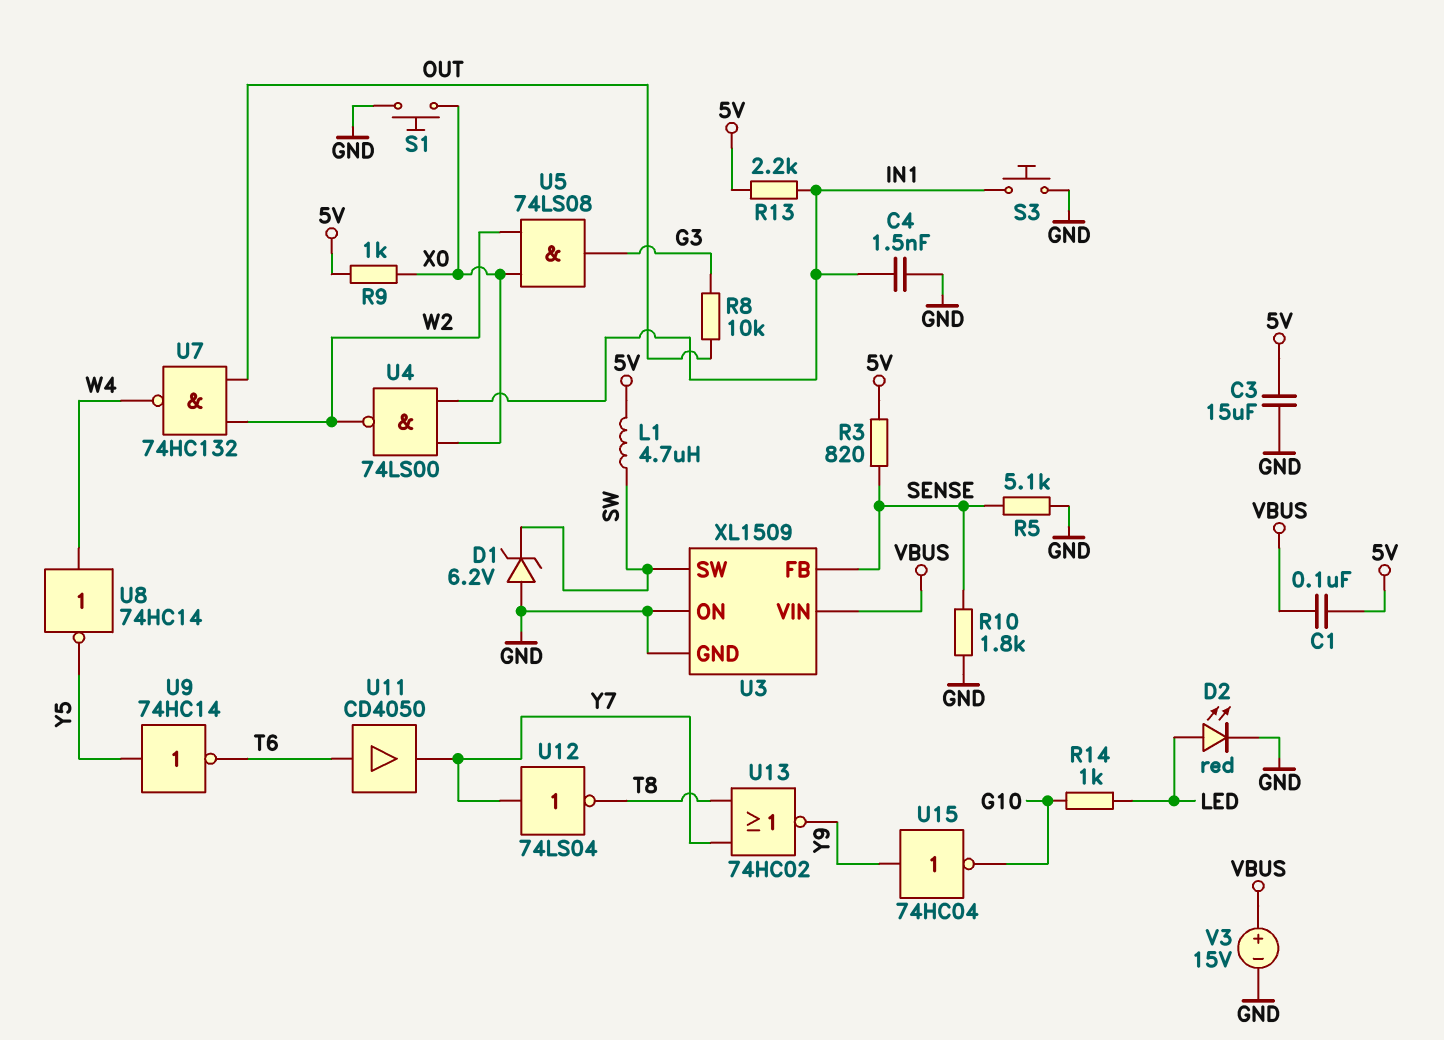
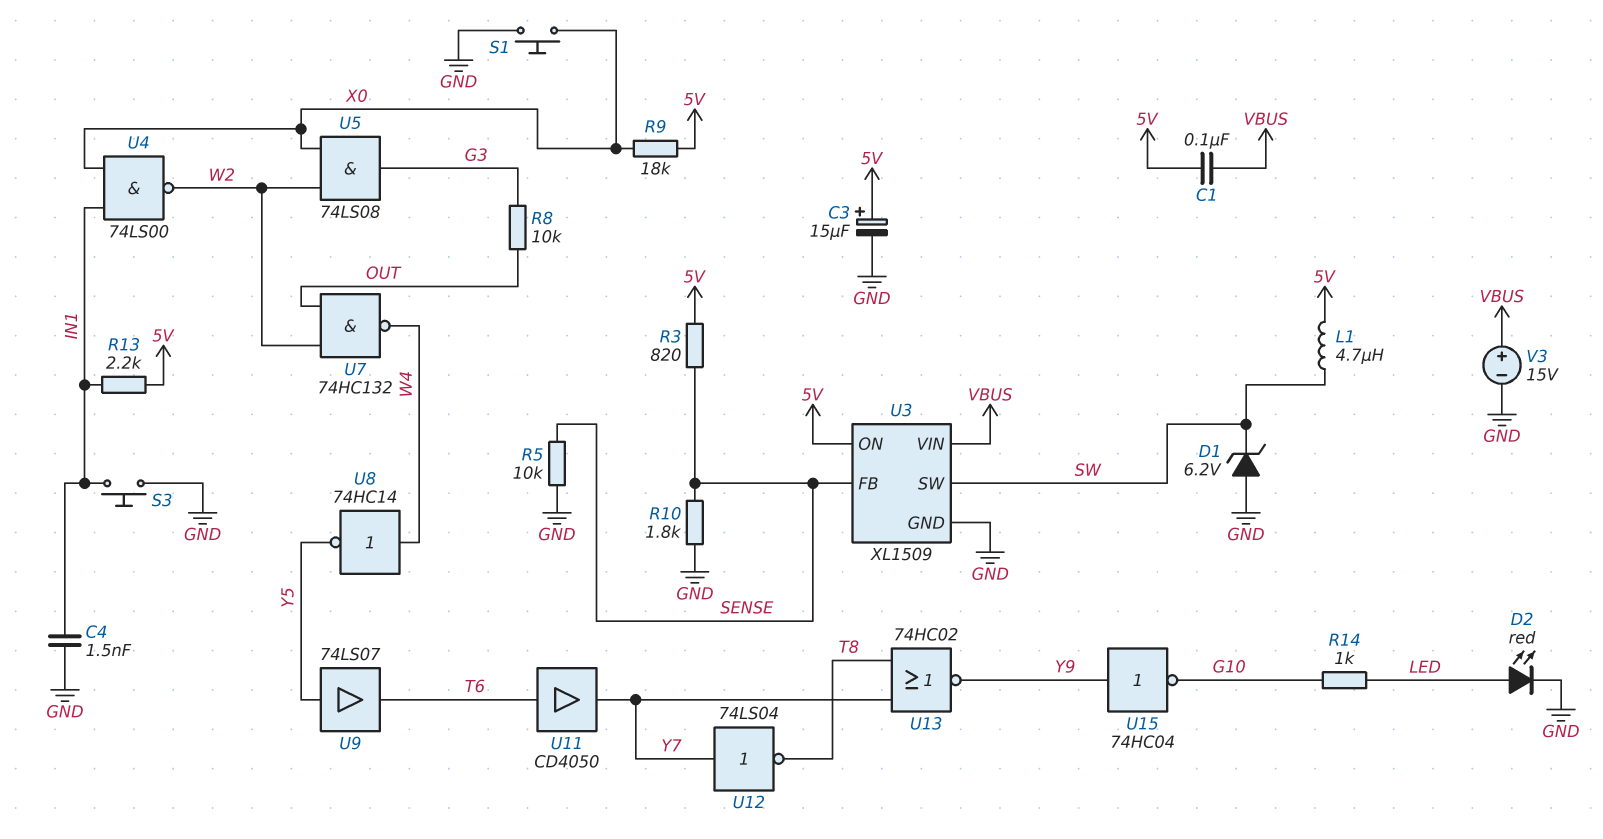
C3: 15uF (5V, GND) -> 15uF (plus 5V, minus GND)
R5: 5.1k (GND, SENSE) -> 10k (GND, SENSE)
R9: 1k (5V, X0) -> 18k (5V, X0)
U3 pin ON: GND -> 5V
U9: NOT 74HC14 (in Y5, out T6) -> buffer 74LS07 (in Y5, out T6)

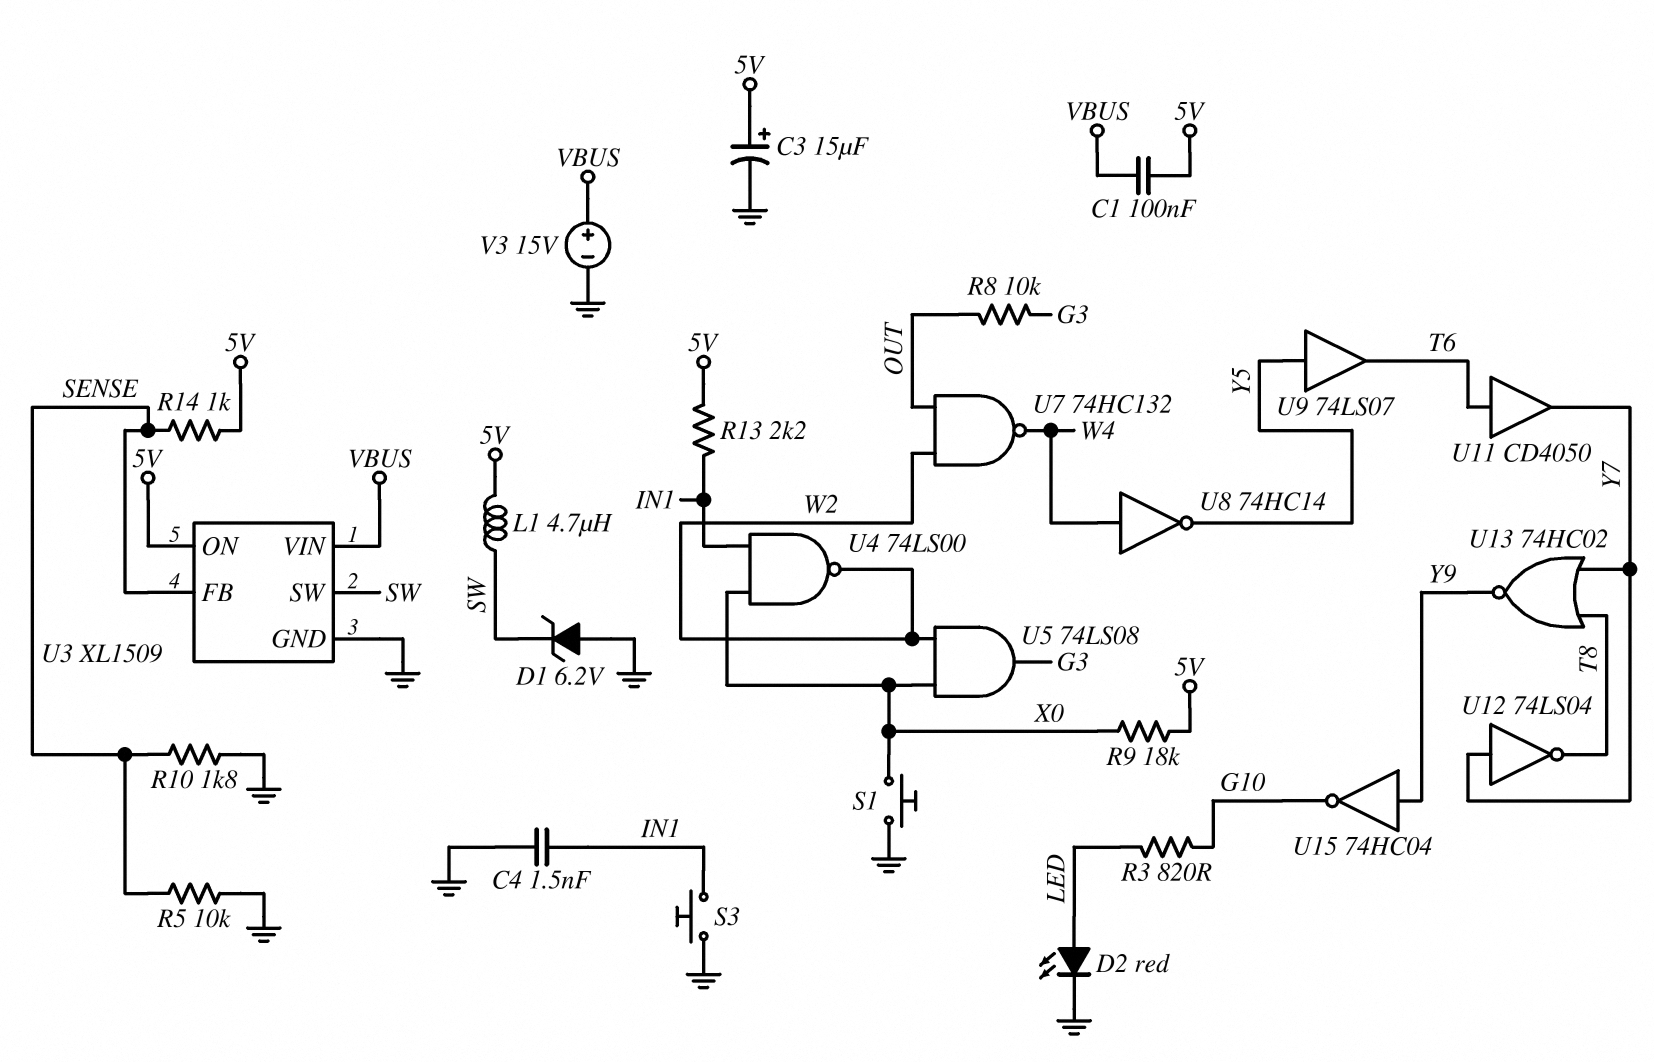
R3: 820 (5V, SENSE) -> 820 (G10, LED)
R14: 1k (G10, LED) -> 1k (5V, SENSE)

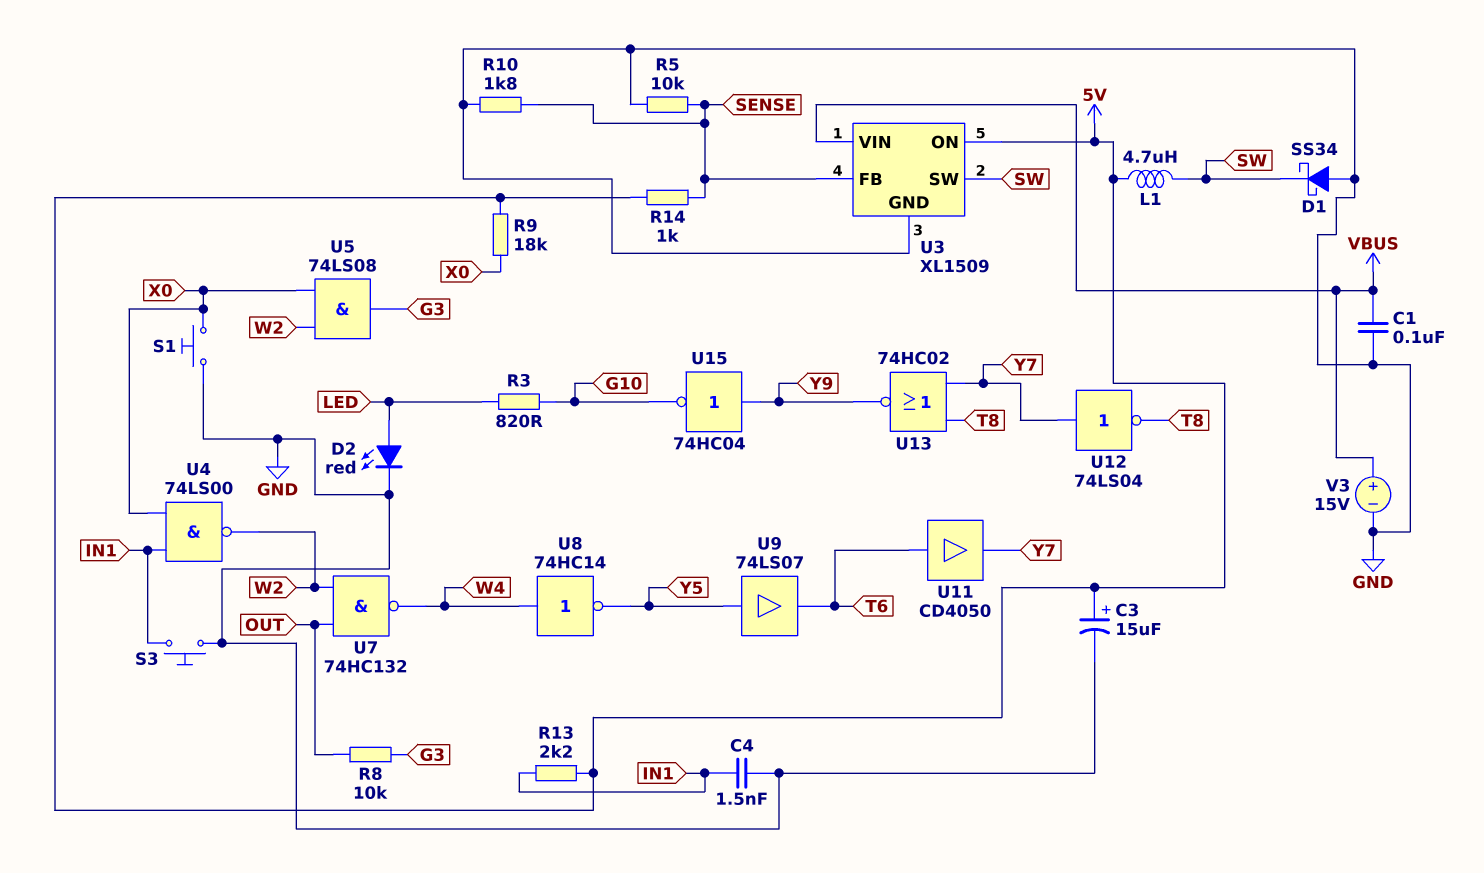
C1: 100nF (5V, VBUS) -> 100nF (GND, VBUS)
D1: zener 6.2V (A GND, K SW) -> schottky SS34 (A GND, K SW)

